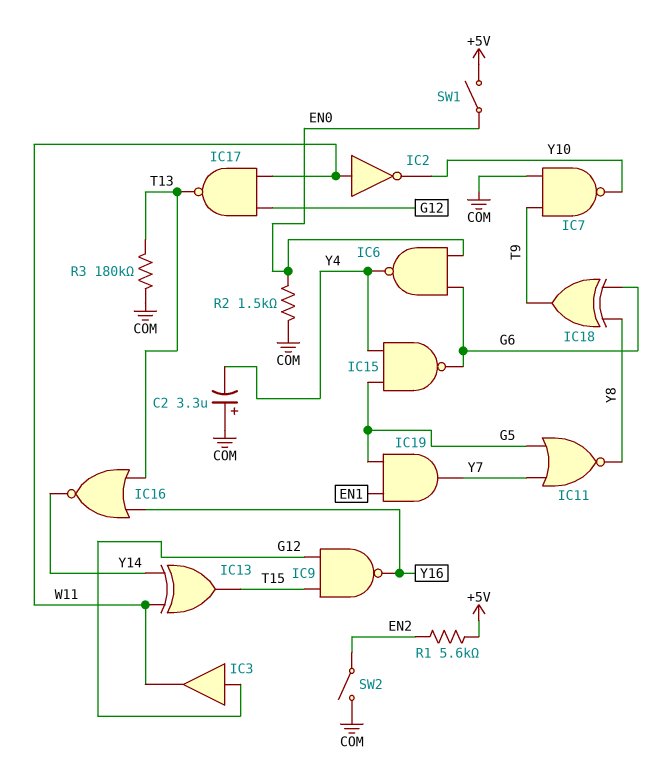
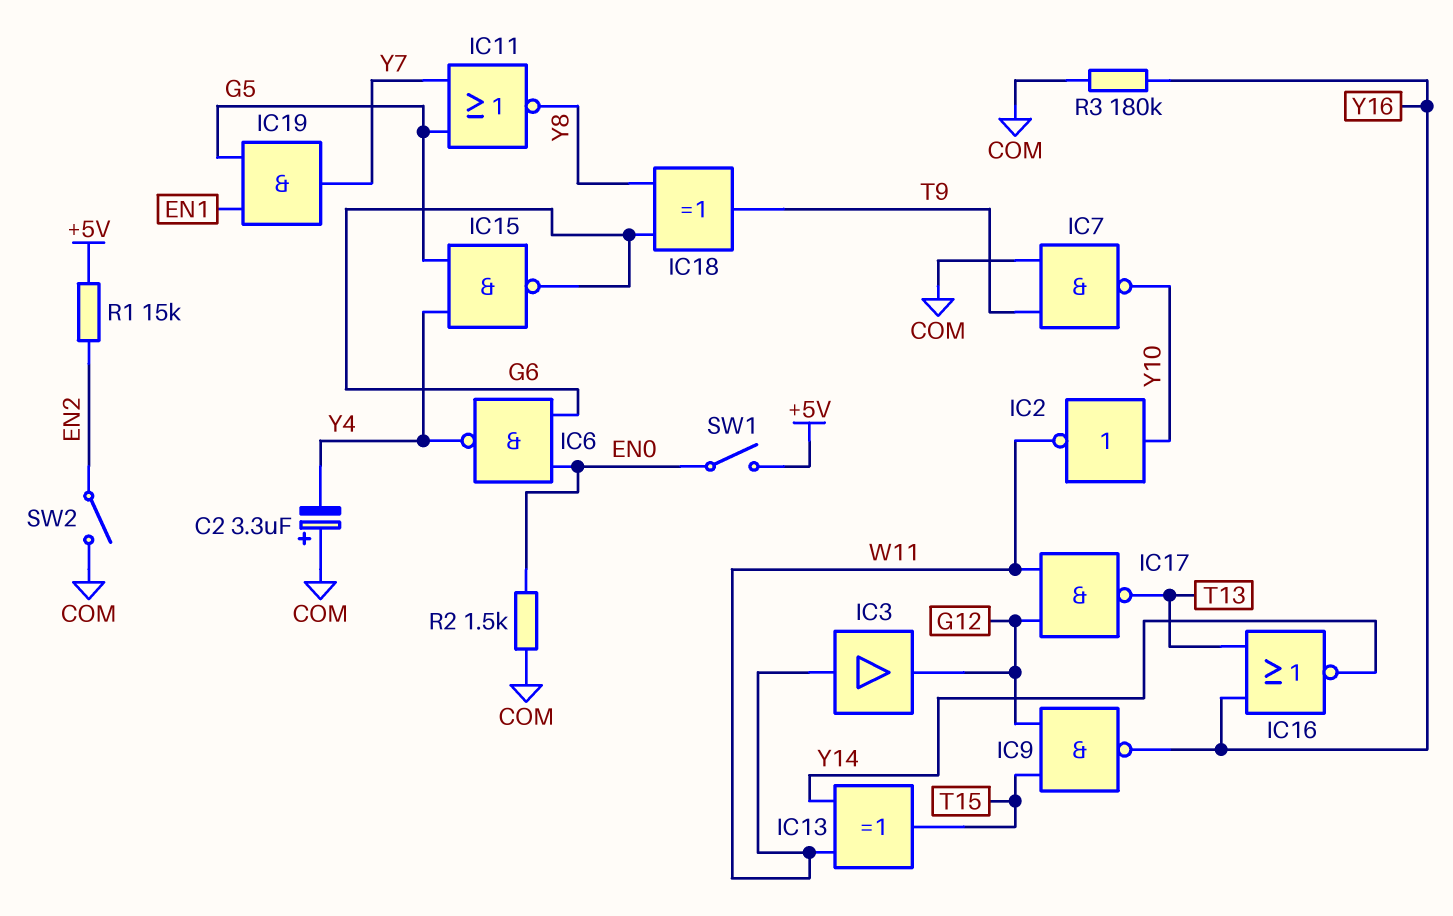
IC2: NOT (in W11, out Y10) -> NOT (in Y10, out W11)
IC3: buffer (in G12, out W11) -> buffer (in W11, out G12)
R1: 5.6k (+5V, EN2) -> 15k (+5V, EN2)
R3: 180k (COM, T13) -> 180k (COM, Y16)

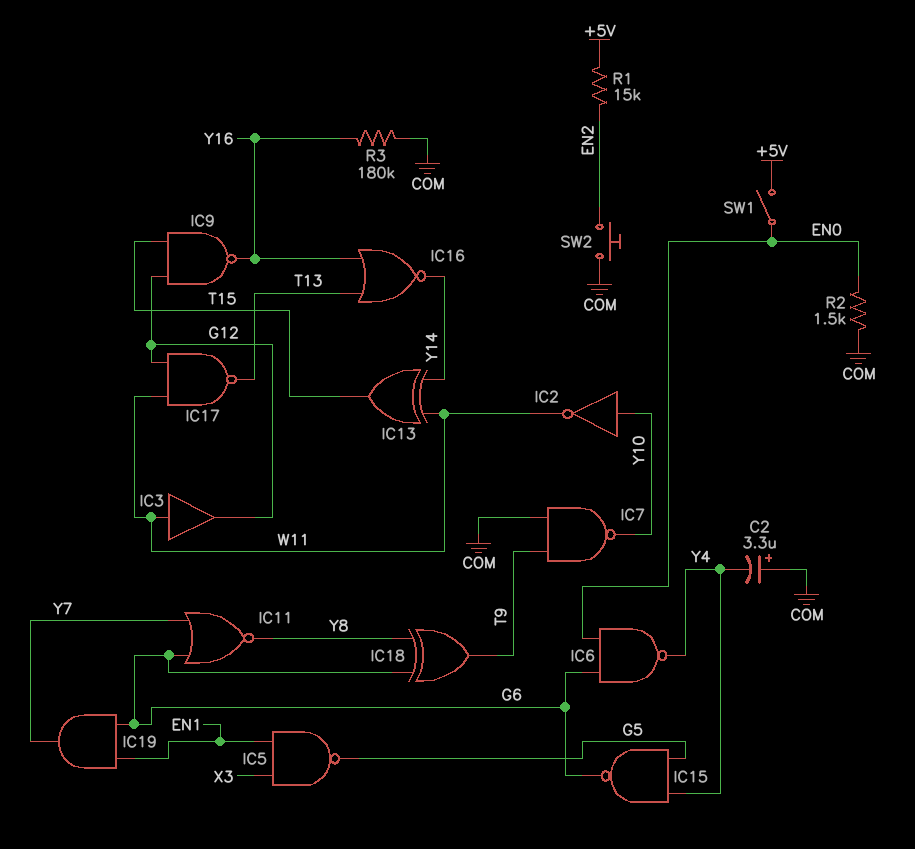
IC5: none -> NAND (in EN1, in X3, out G5)
IC11: NOR (in G5, in Y7, out Y8) -> NOR (in G6, in Y7, out Y8)
IC19: AND (in EN1, in G5, out Y7) -> AND (in EN1, in G6, out Y7)
SW2: switch (COM, EN2) -> button (COM, EN2)

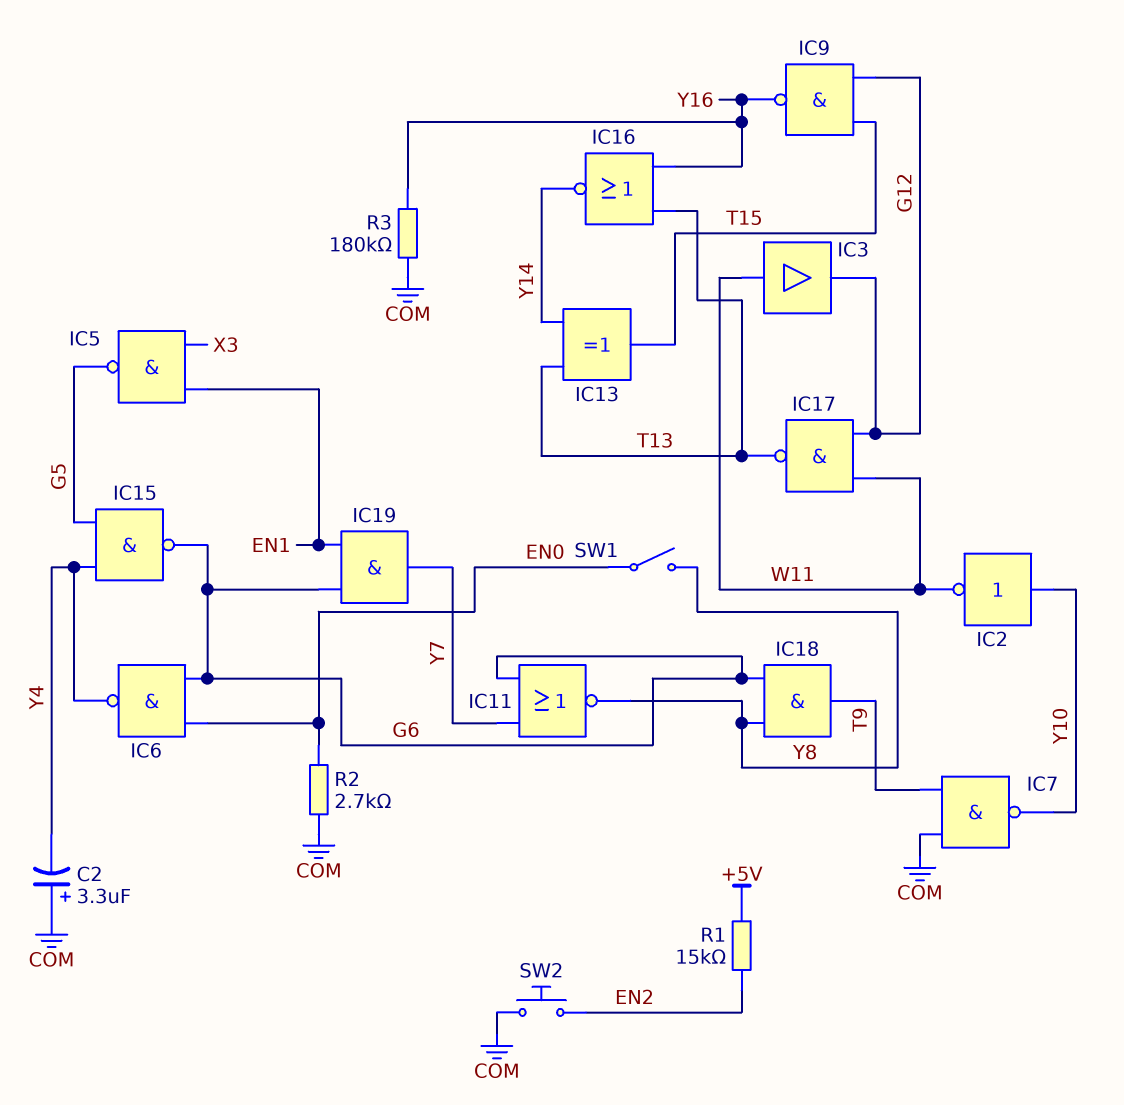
IC13: XOR (in W11, in Y14, out T15) -> XOR (in T13, in Y14, out T15)
IC18: XOR (in G6, in Y8, out T9) -> AND (in G6, in Y8, out T9)
R2: 1.5k (COM, EN0) -> 2.7k (COM, EN0)
SW1: switch (+5V, EN0) -> switch (EN0, Y8)

